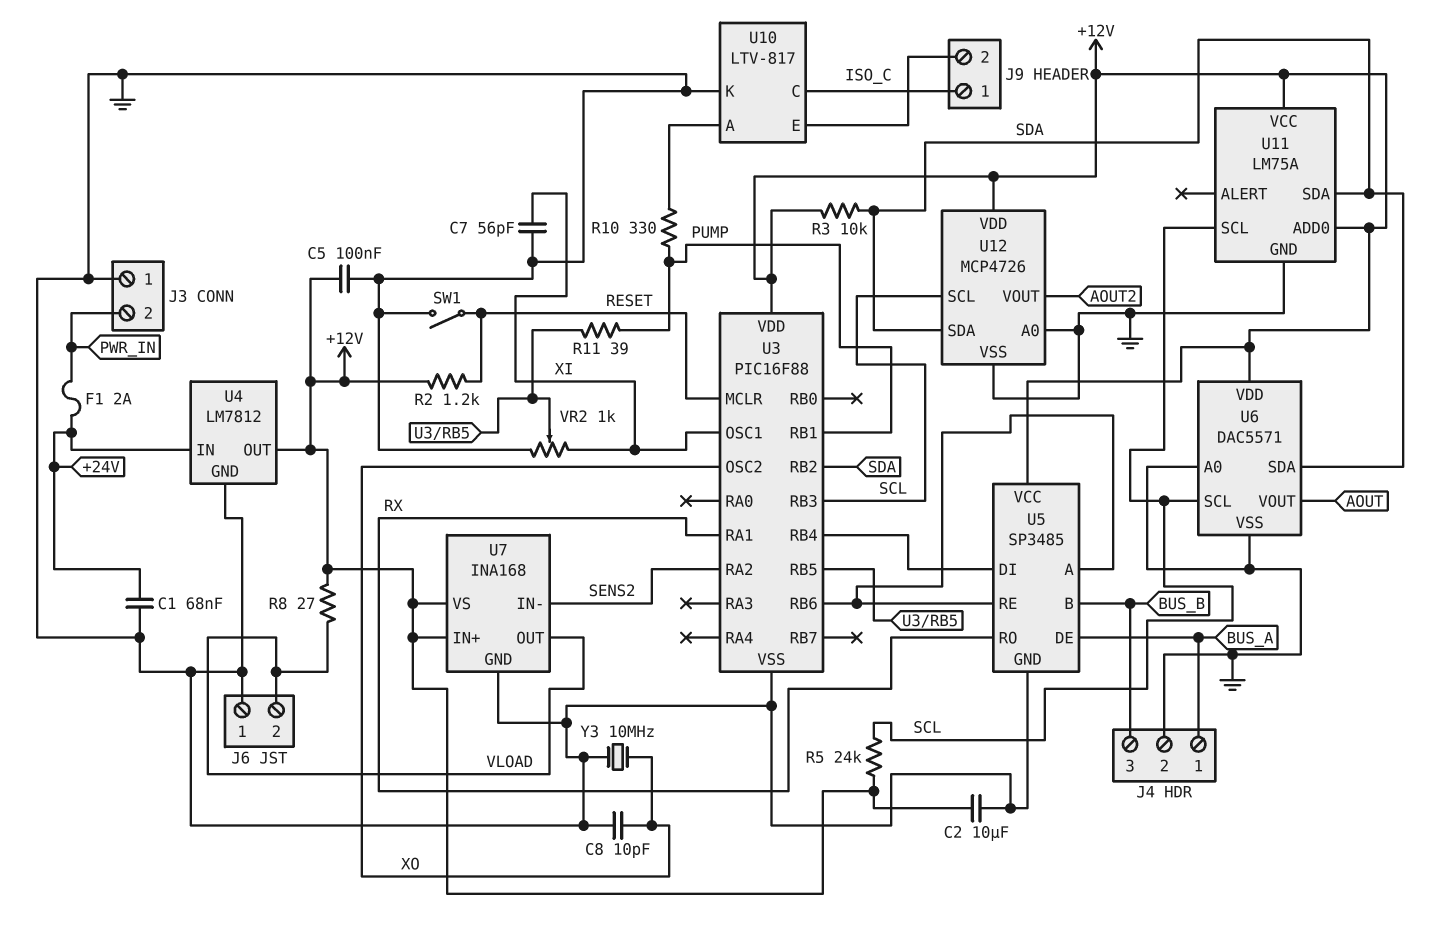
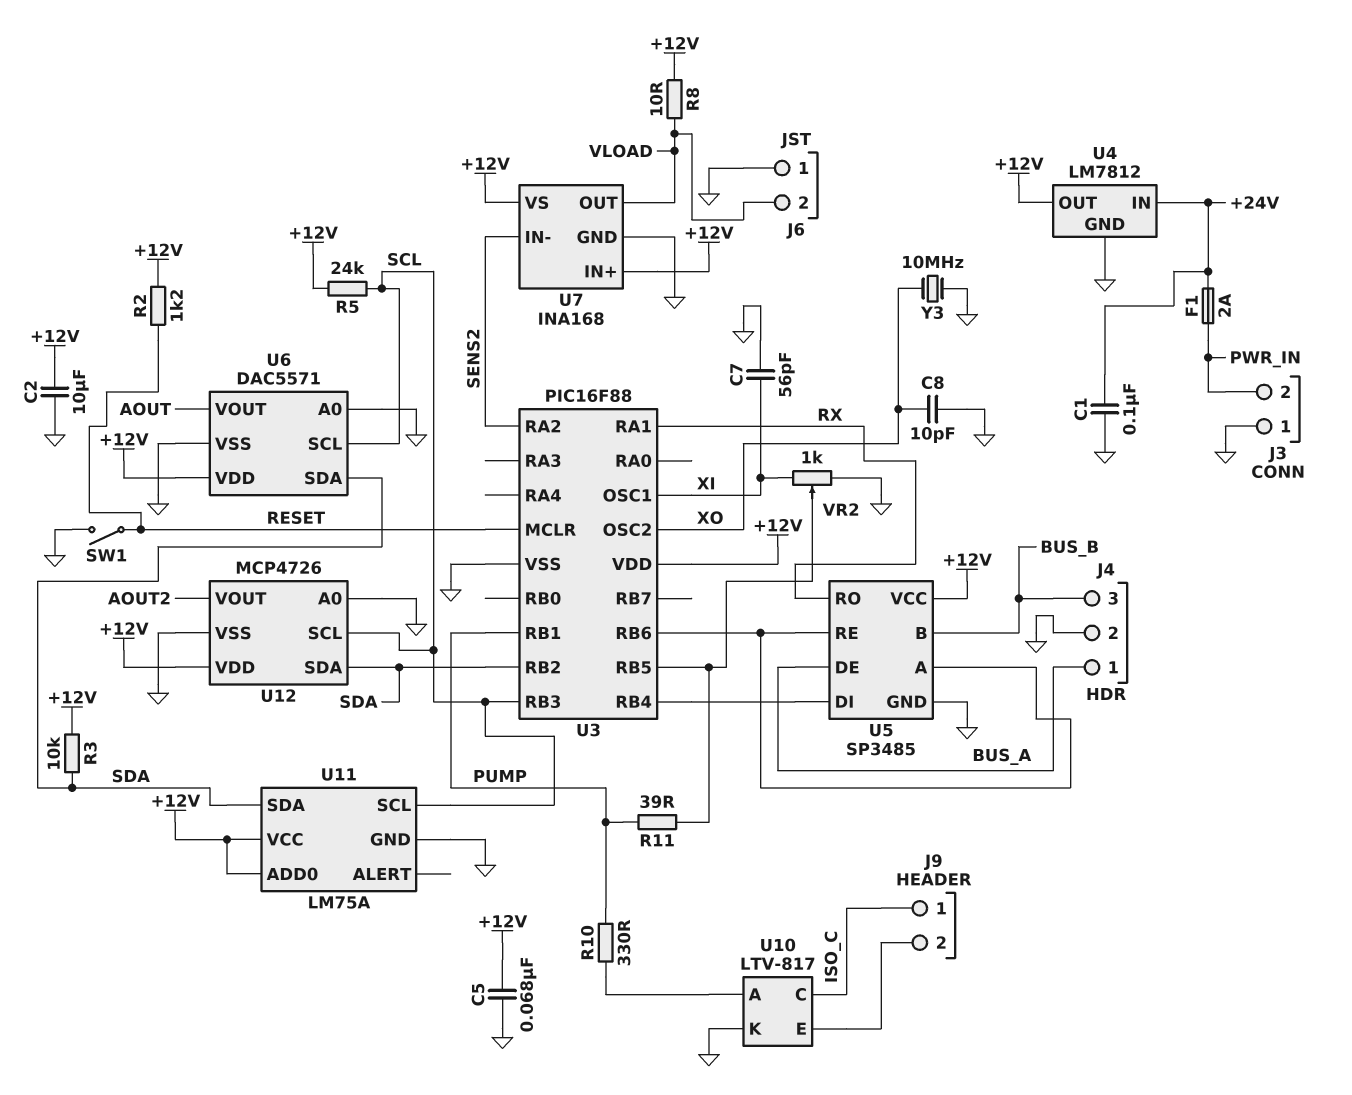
C1: 68nF (+24V, GND) -> 100nF (+24V, GND)
C5: 100nF (+12V, GND) -> 68nF (+12V, GND)
R8: 27 (+12V, VLOAD) -> 10 (+12V, VLOAD)

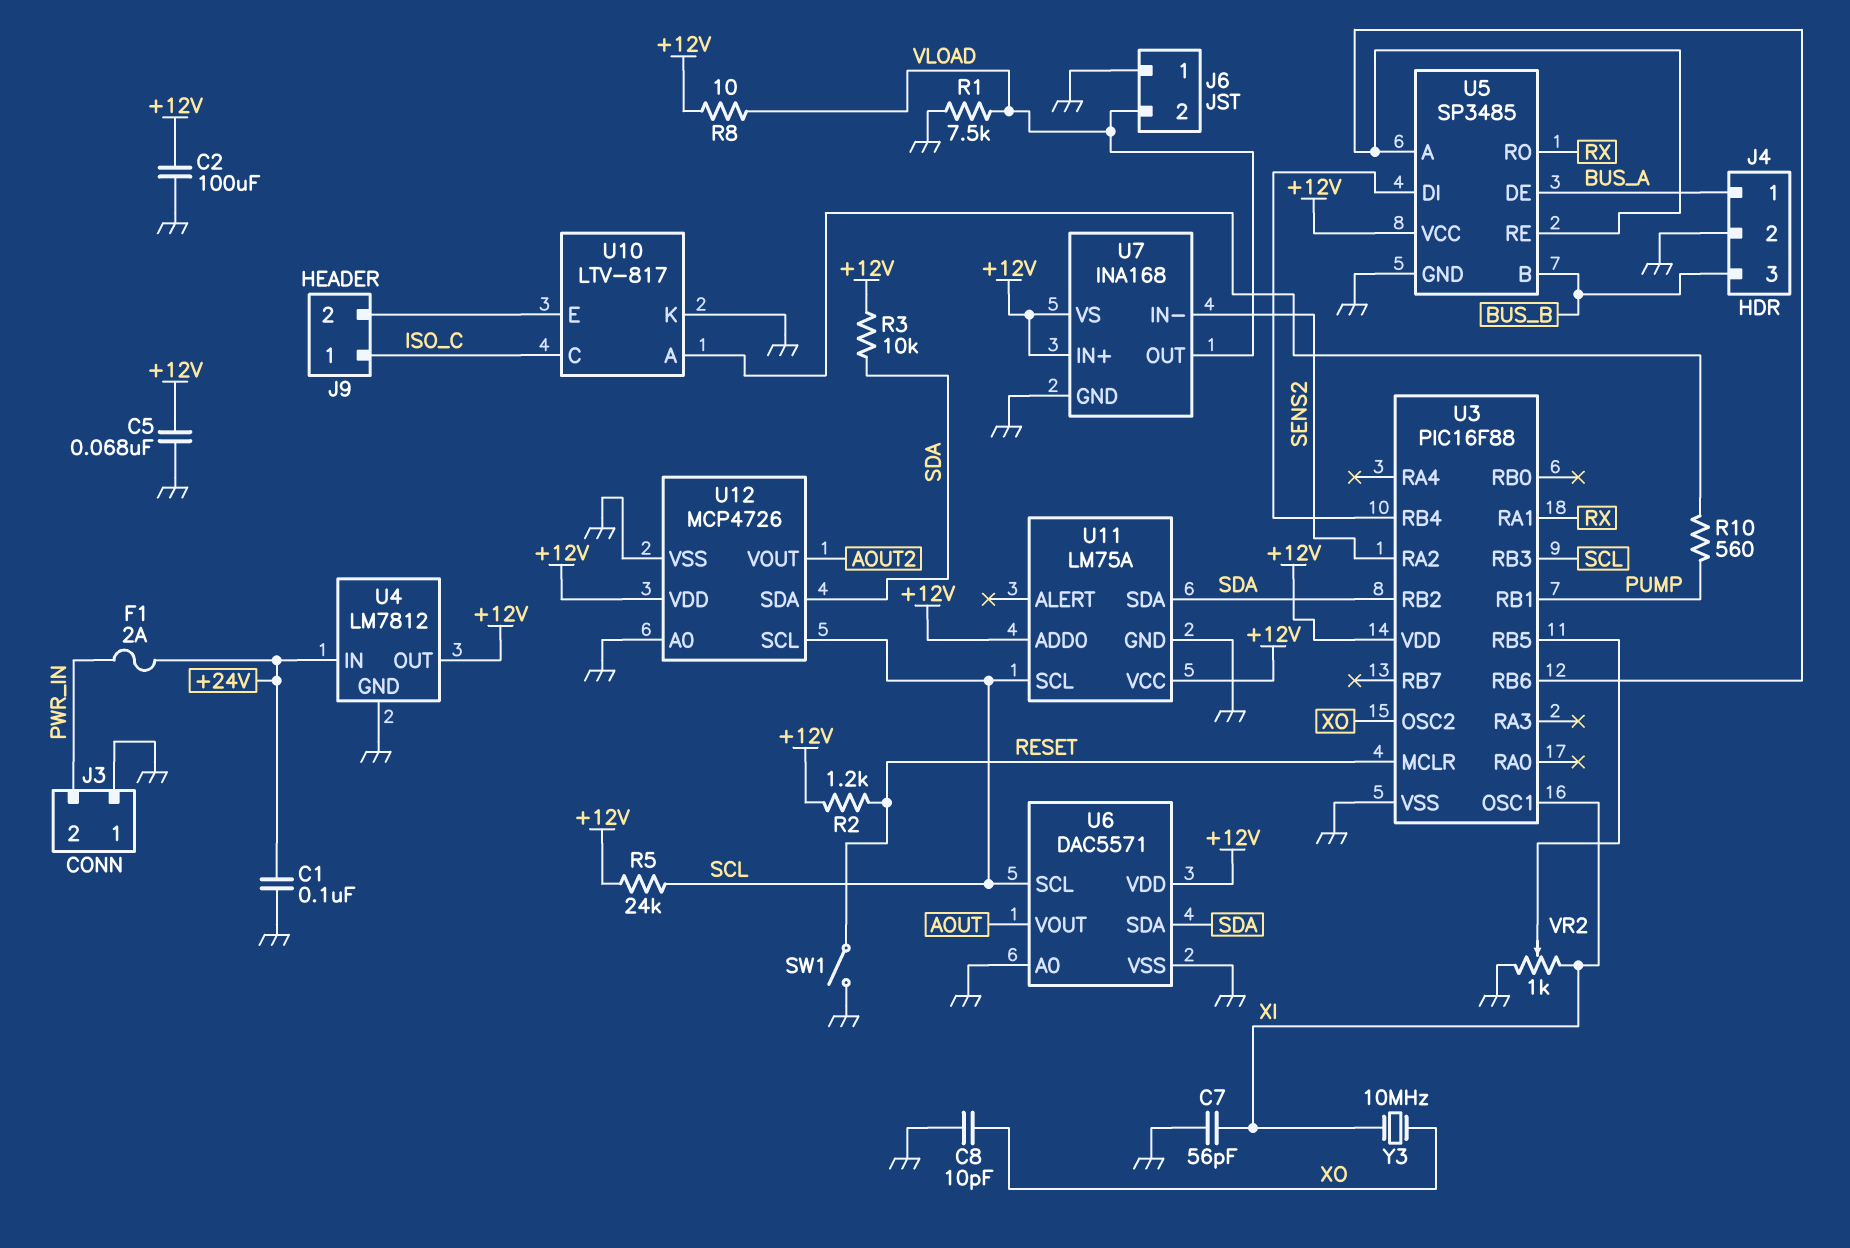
C2: 10uF (+12V, GND) -> 100uF (+12V, GND)
R1: none -> 7.5k (GND, VLOAD)
R10: 330 (PUMP, U10/A) -> 560 (PUMP, U10/A)
R11: 39 (PUMP, U3/RB5) -> none
Y3: 10MHz (GND, XO) -> 10MHz (XI, XO)

